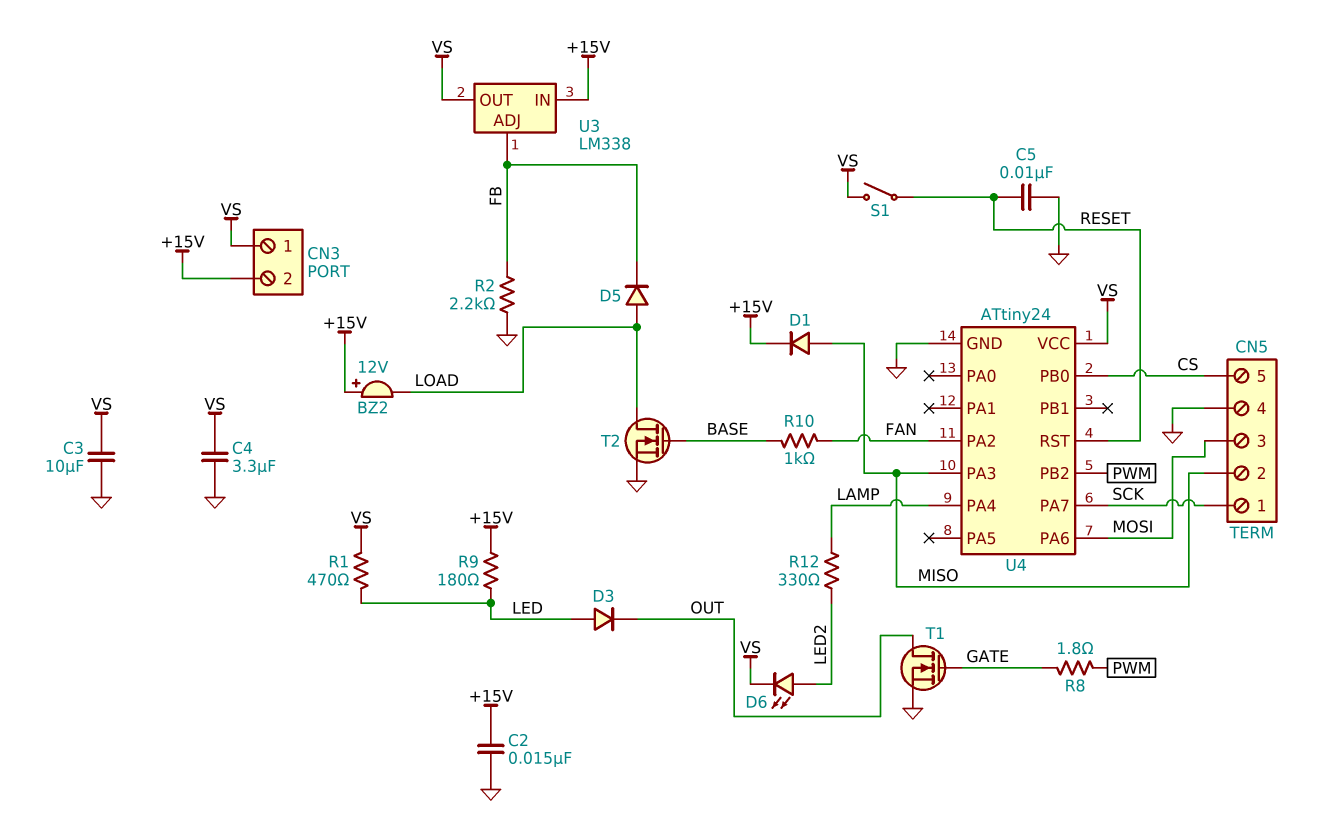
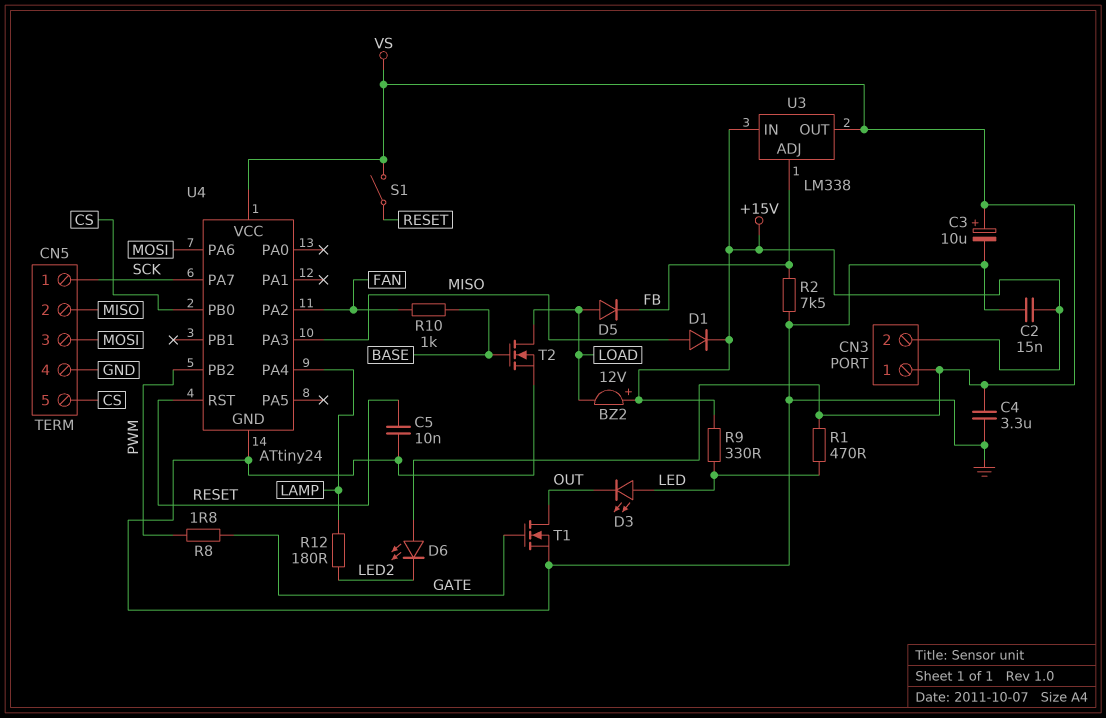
C3: 10uF (GND, VS) -> 10uF (plus VS, minus GND)
D3: diode (A LED, K OUT) -> LED (A LED, K OUT)
D6: LED (A LED2, K VS) -> LED (A VS, K LED2)
R2: 2.2k (FB, GND) -> 7.5k (FB, GND)
R9: 180 (+15V, LED) -> 330 (+15V, LED)
R12: 330 (LAMP, LED2) -> 180 (LAMP, LED2)

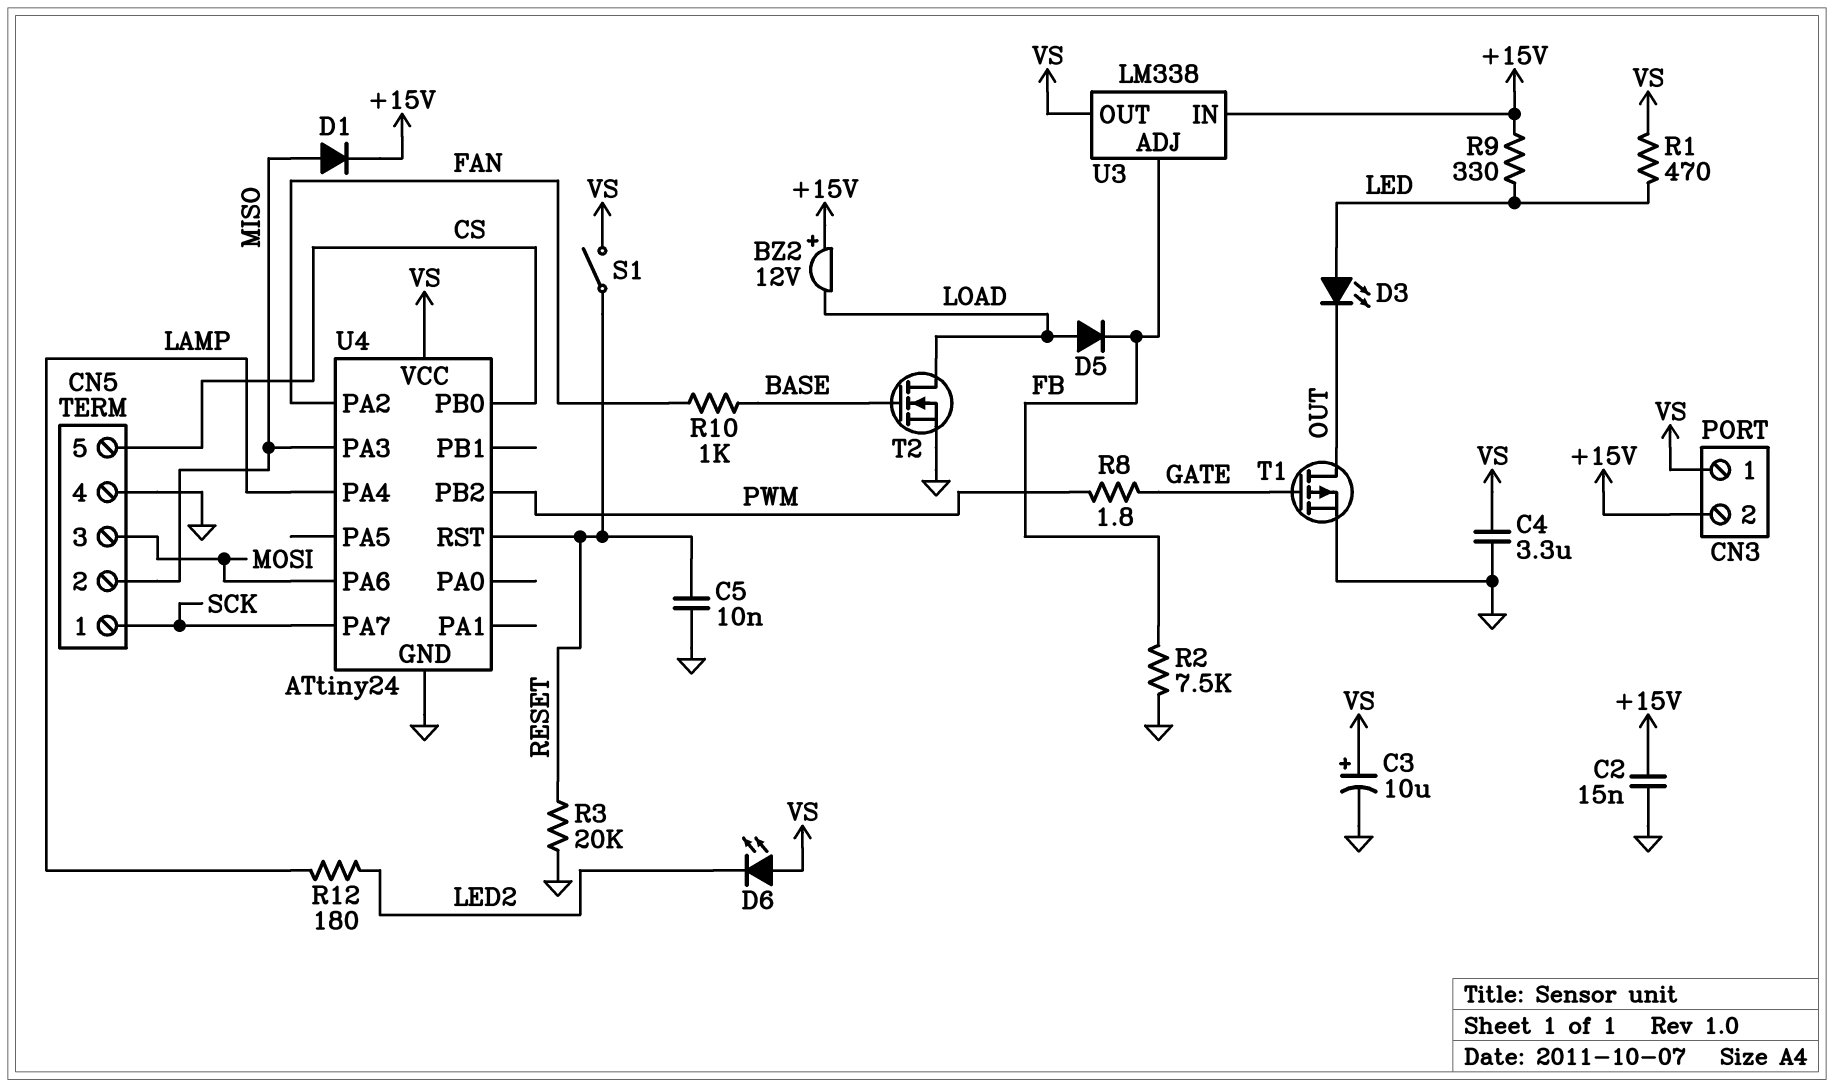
R3: none -> 20k (GND, RESET)
T1: NMOS (G GATE, D OUT, S GND) -> PMOS (G GATE, D OUT, S GND)

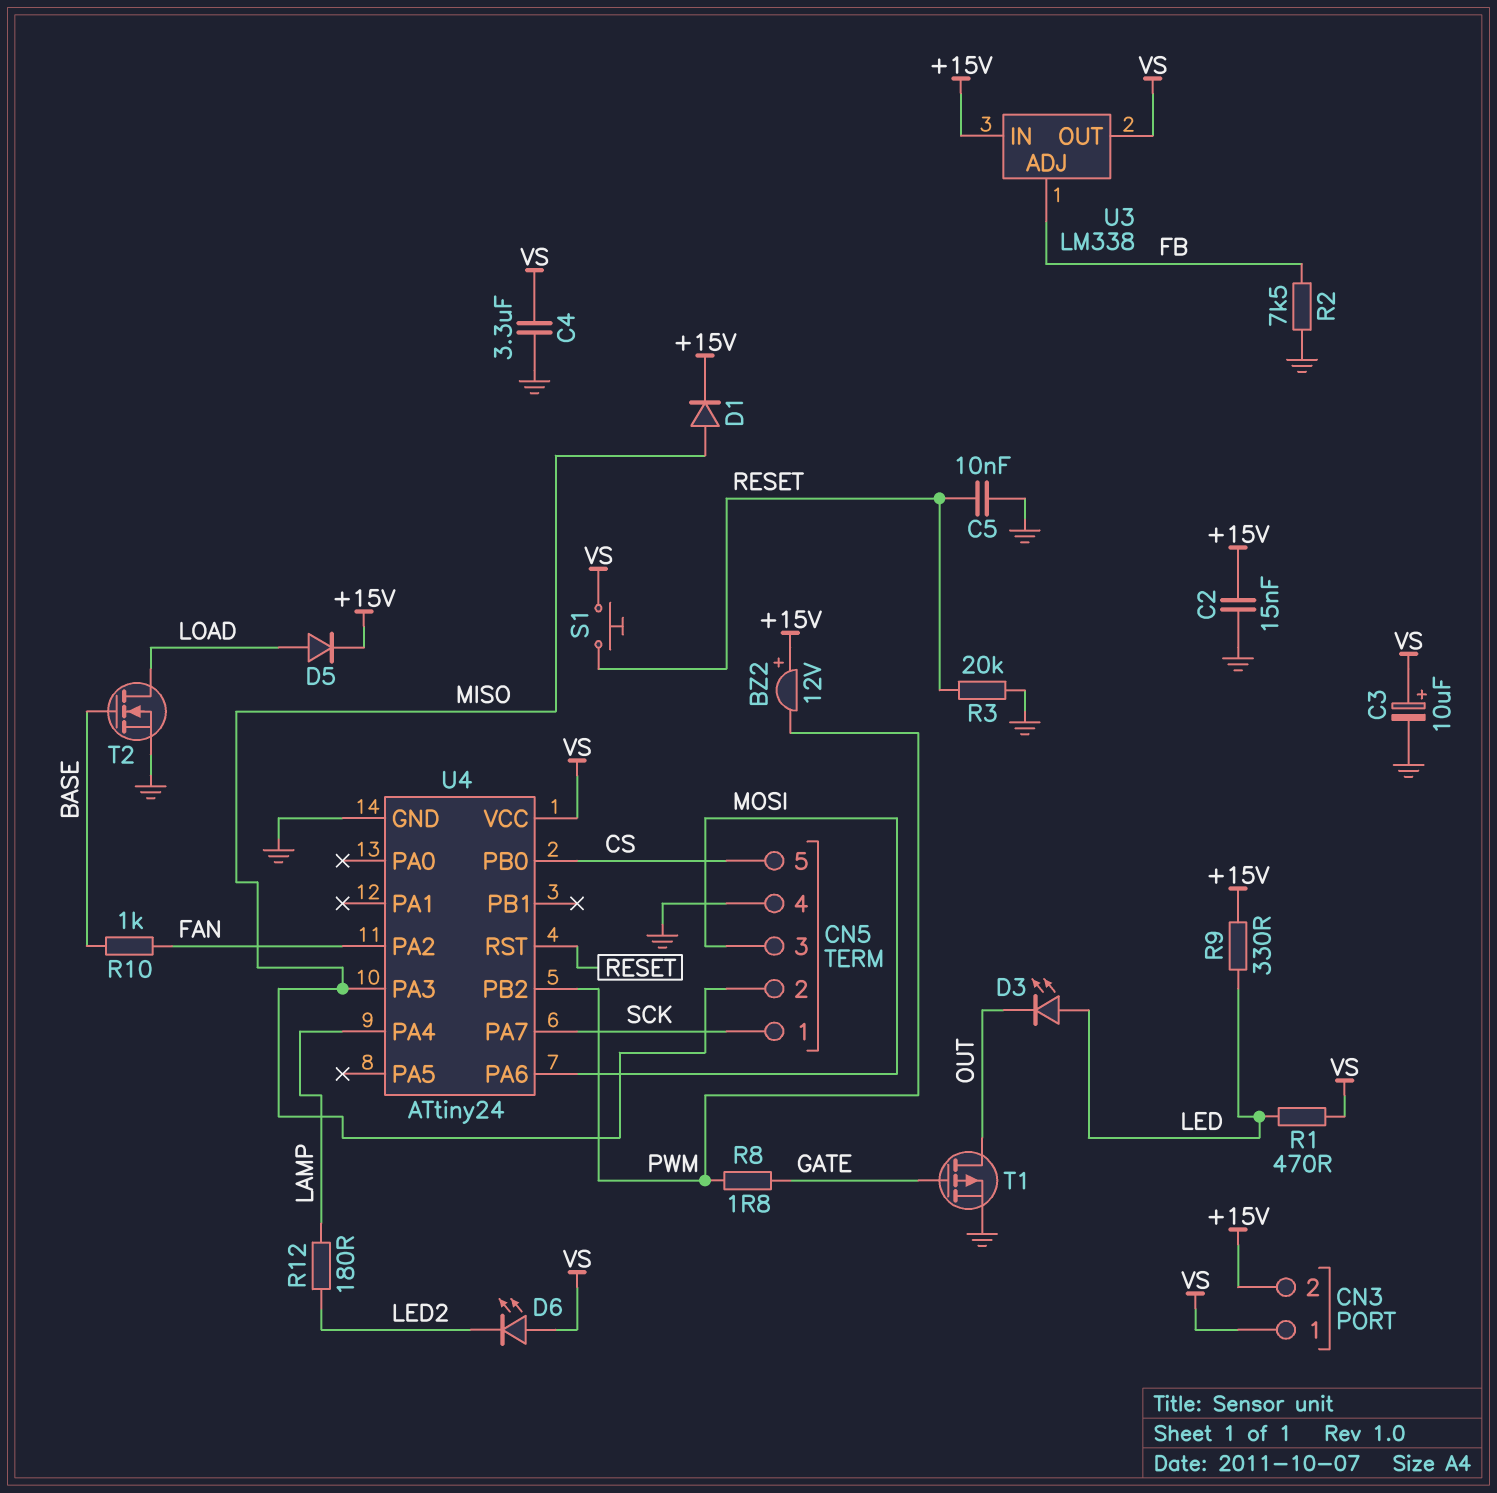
BZ2: buzzer 12V (plus +15V, minus LOAD) -> buzzer 12V (plus +15V, minus PWM)
D5: diode (A LOAD, K FB) -> diode (A LOAD, K +15V)
S1: switch (RESET, VS) -> button (RESET, VS)

